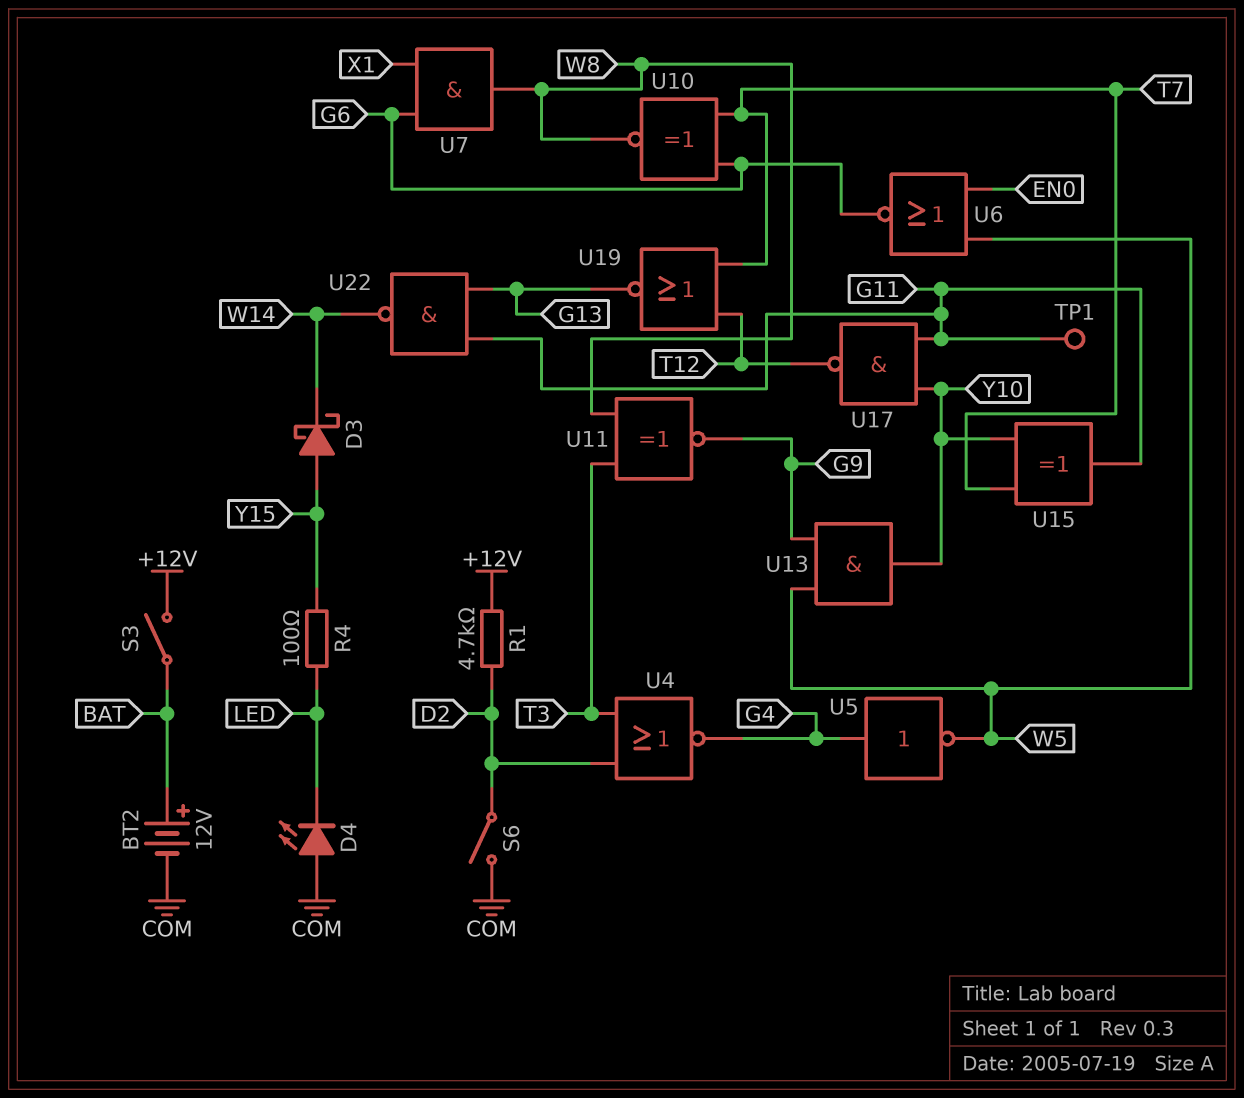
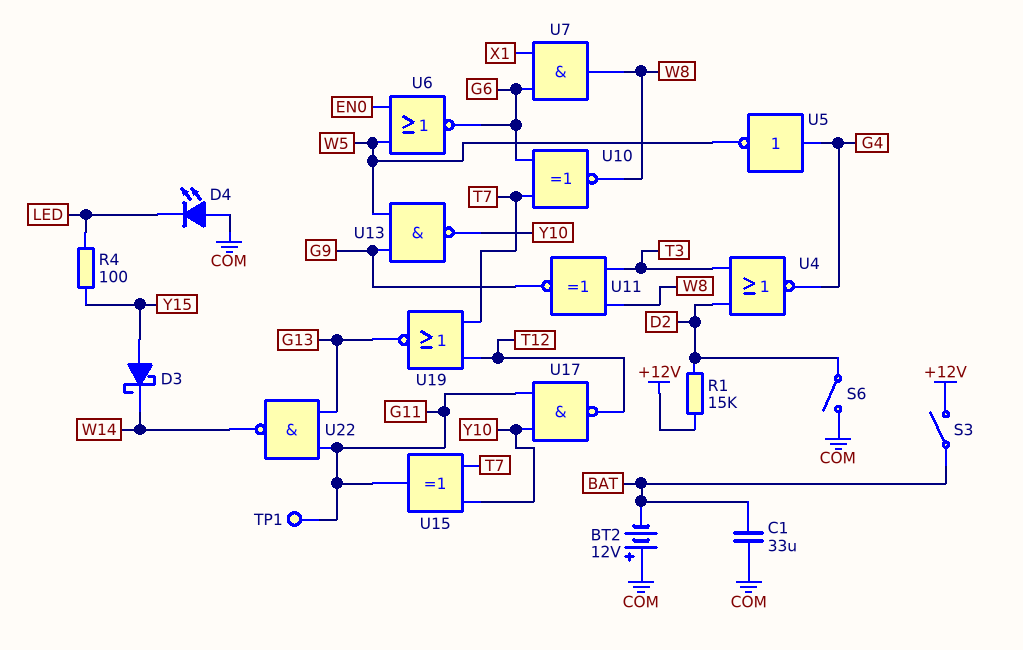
BT2: 12V (plus BAT, minus COM) -> 12V (plus COM, minus BAT)
C1: none -> 33uF (BAT, COM)
R1: 4.7k (+12V, D2) -> 15k (+12V, D2)
U13: AND (in G9, in W5, out Y10) -> NAND (in G9, in W5, out Y10)

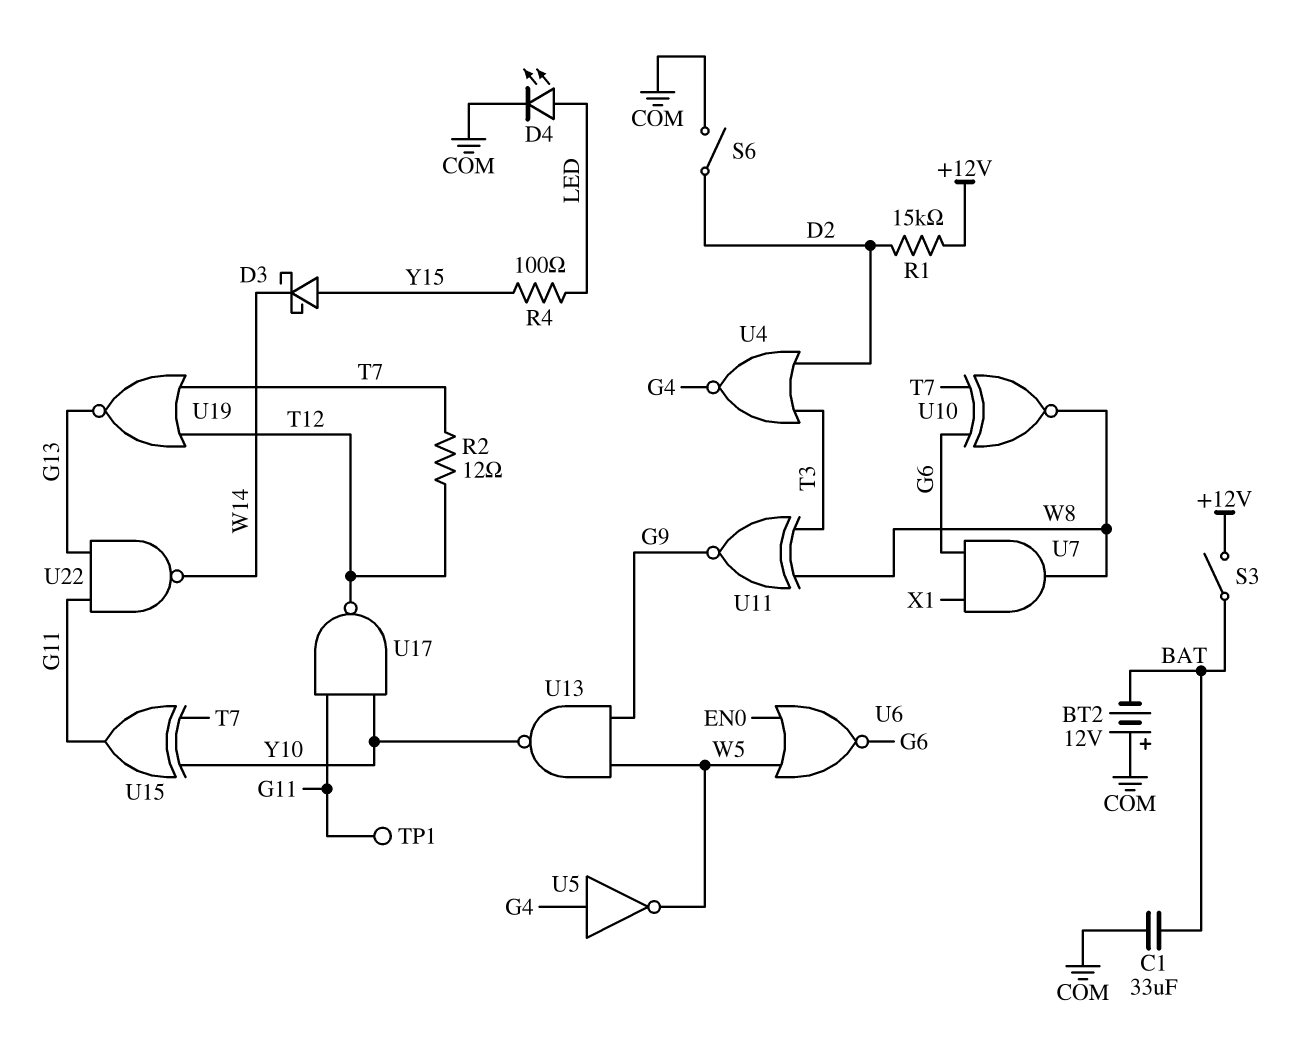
D4: LED (A COM, K LED) -> LED (A LED, K COM)
R2: none -> 12 (T7, T12)

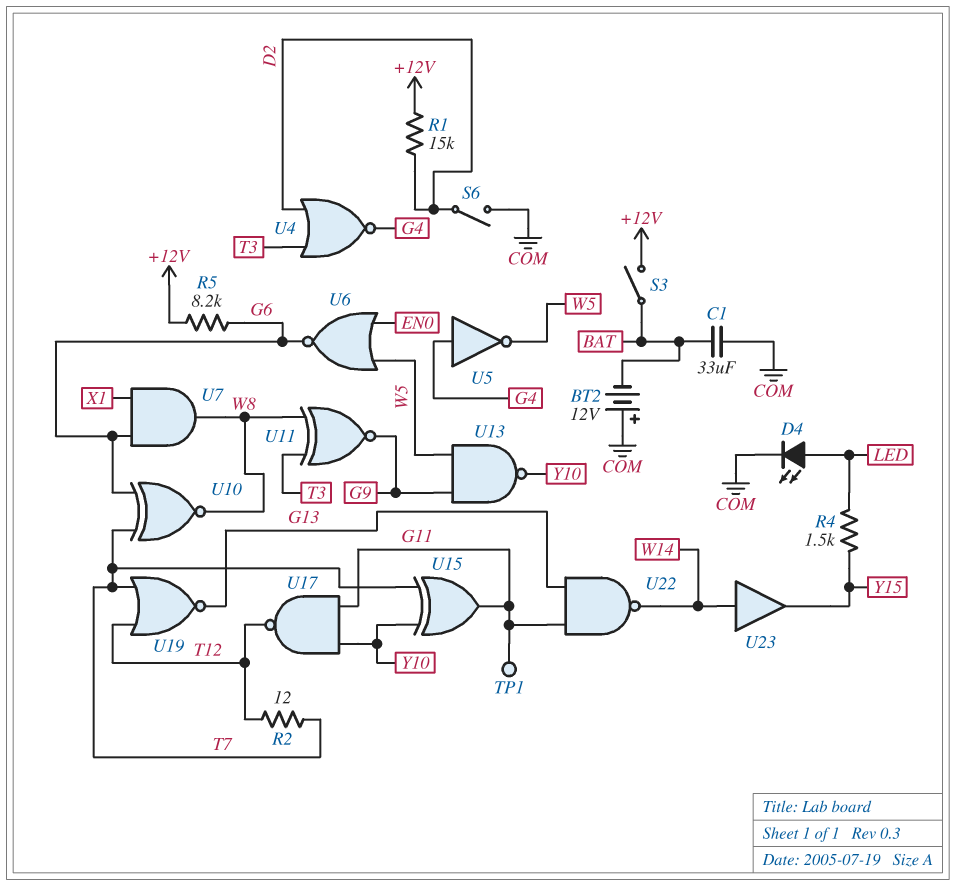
D3: schottky (A Y15, K W14) -> none
R4: 100 (LED, Y15) -> 1.5k (LED, Y15)
R5: none -> 8.2k (+12V, G6)
U23: none -> buffer (in W14, out Y15)

